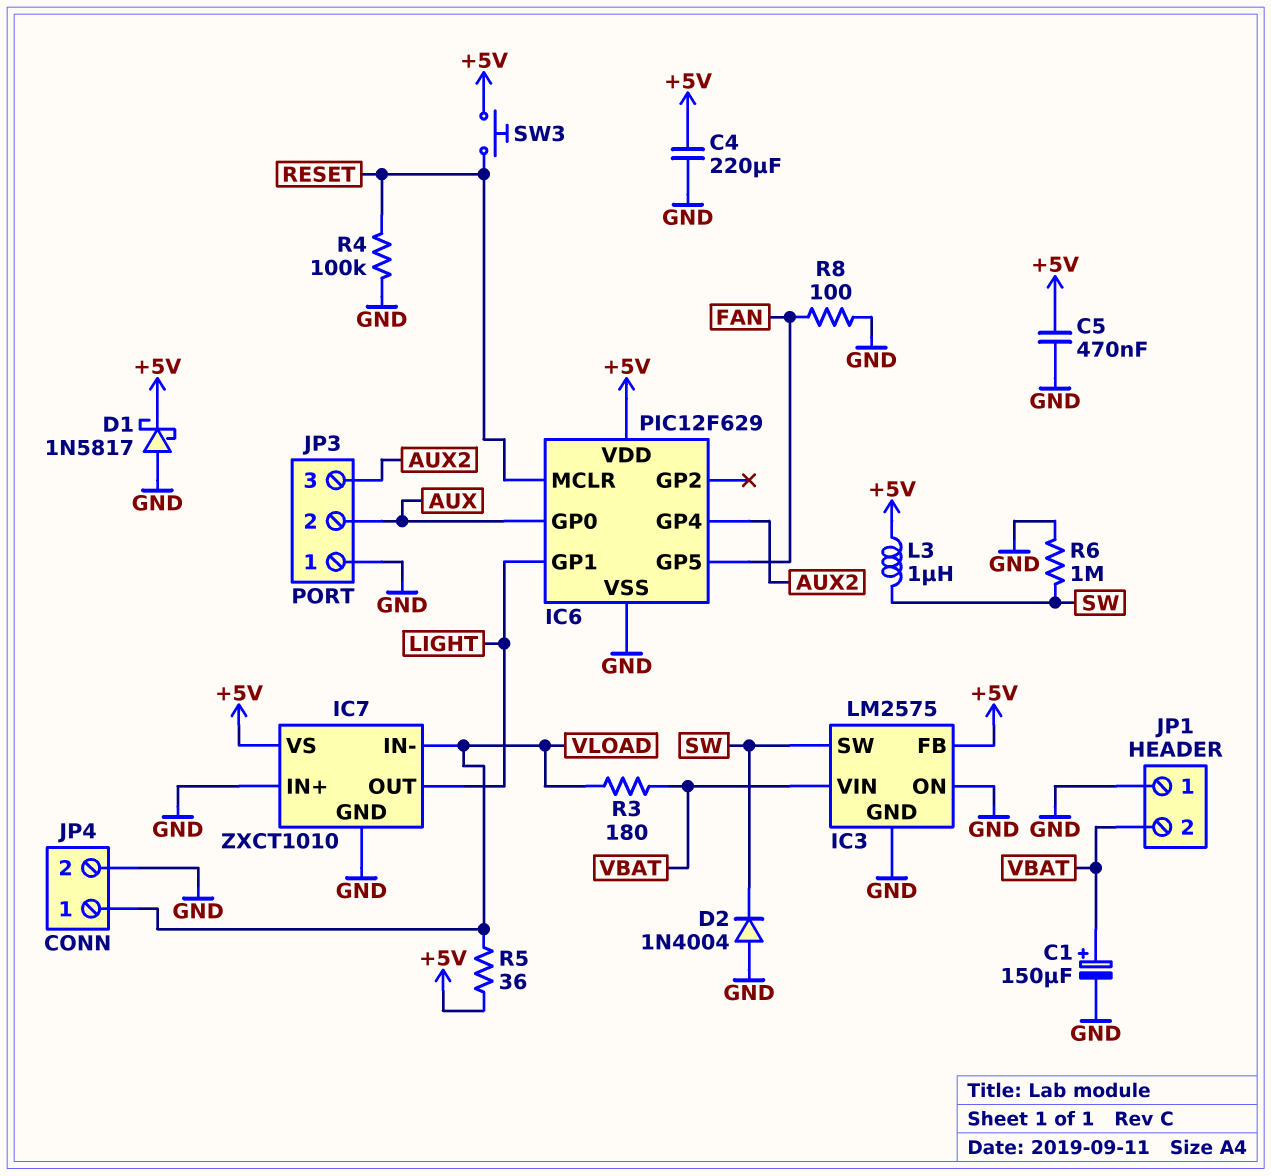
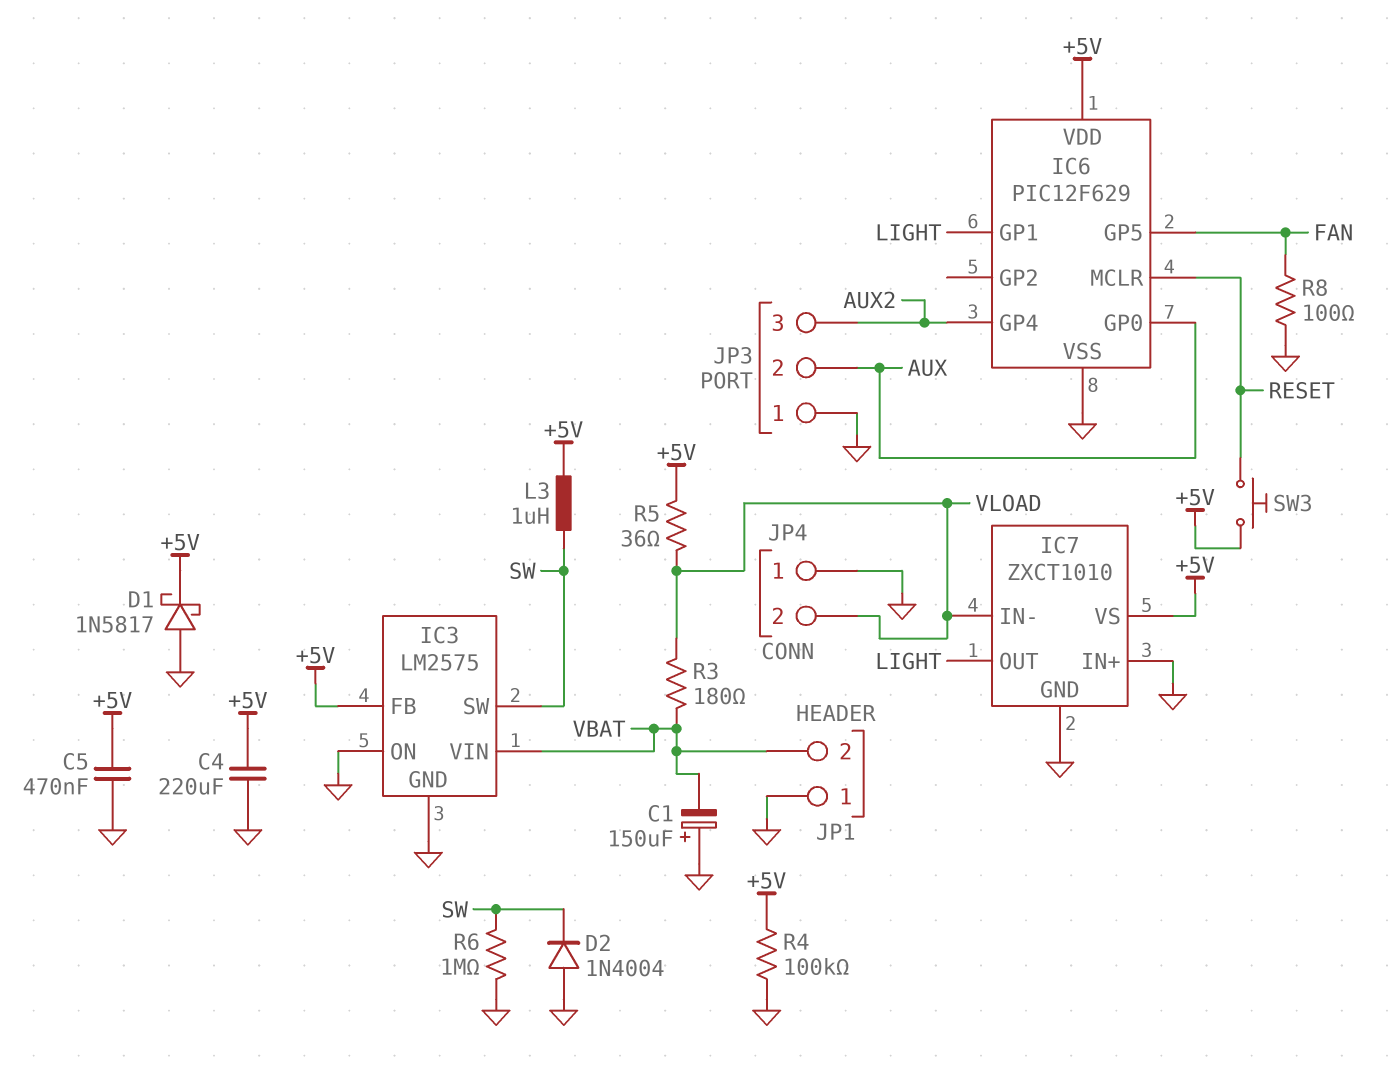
C1: 150uF (plus VBAT, minus GND) -> 150uF (plus GND, minus VBAT)
JP4 pin 1: VLOAD -> GND
JP4 pin 2: GND -> VLOAD
R4: 100k (GND, RESET) -> 100k (+5V, GND)

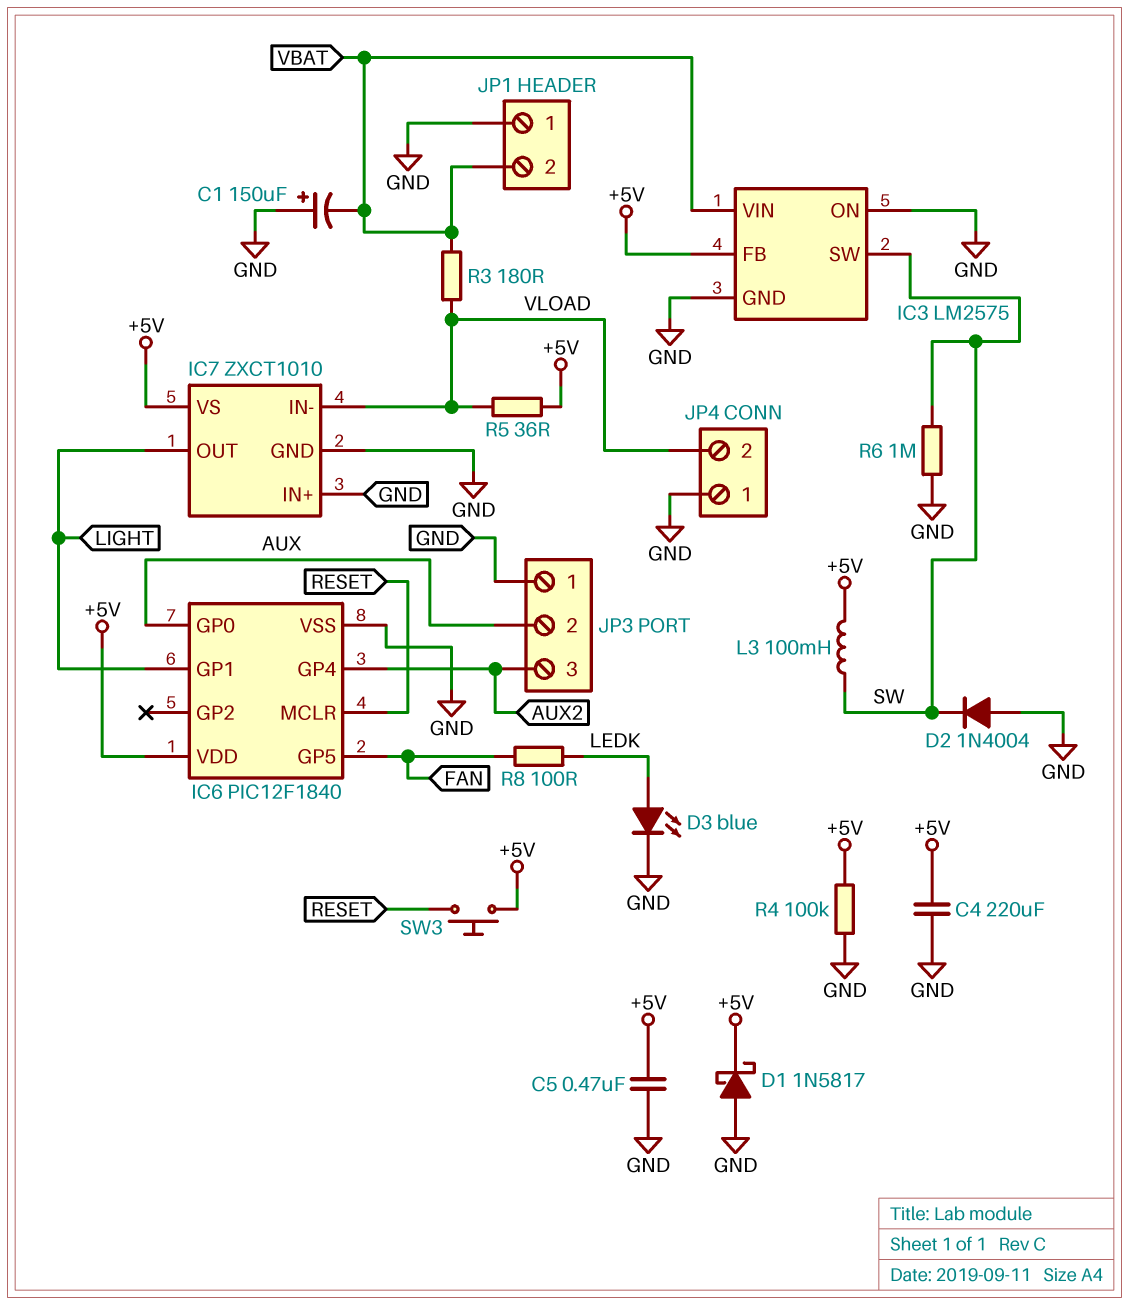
D3: none -> LED blue (A LEDK, K GND)
IC6: PIC12F629 -> PIC12F1840
L3: 1uH (+5V, SW) -> 100mH (+5V, SW)
R8: 100 (FAN, GND) -> 100 (FAN, LEDK)

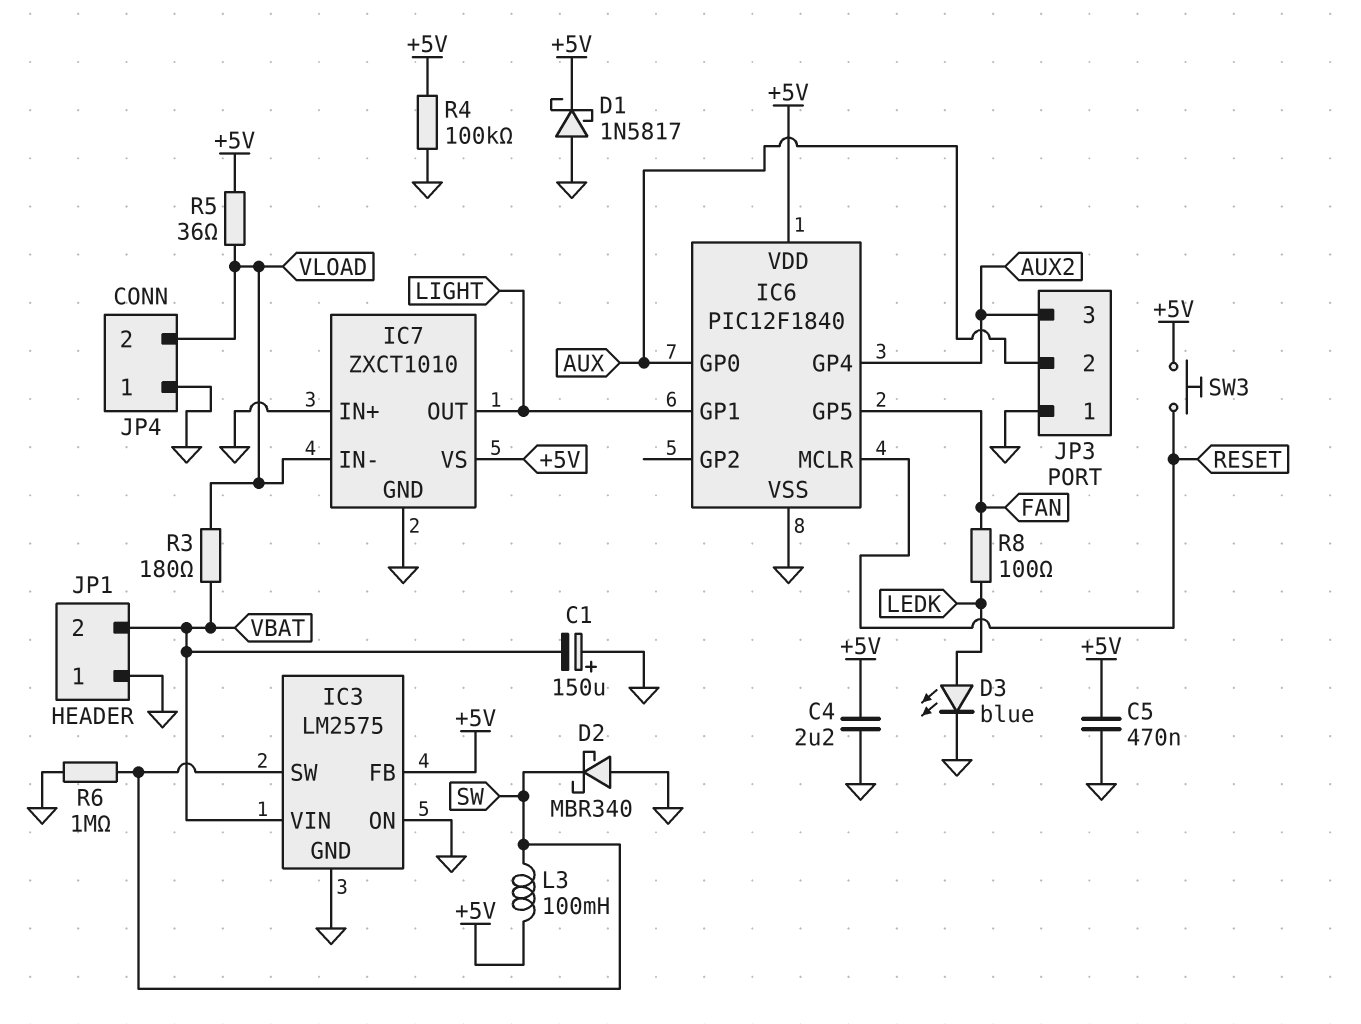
C4: 220uF (+5V, GND) -> 2.2uF (+5V, GND)
D2: diode 1N4004 (A GND, K SW) -> schottky MBR340 (A GND, K SW)

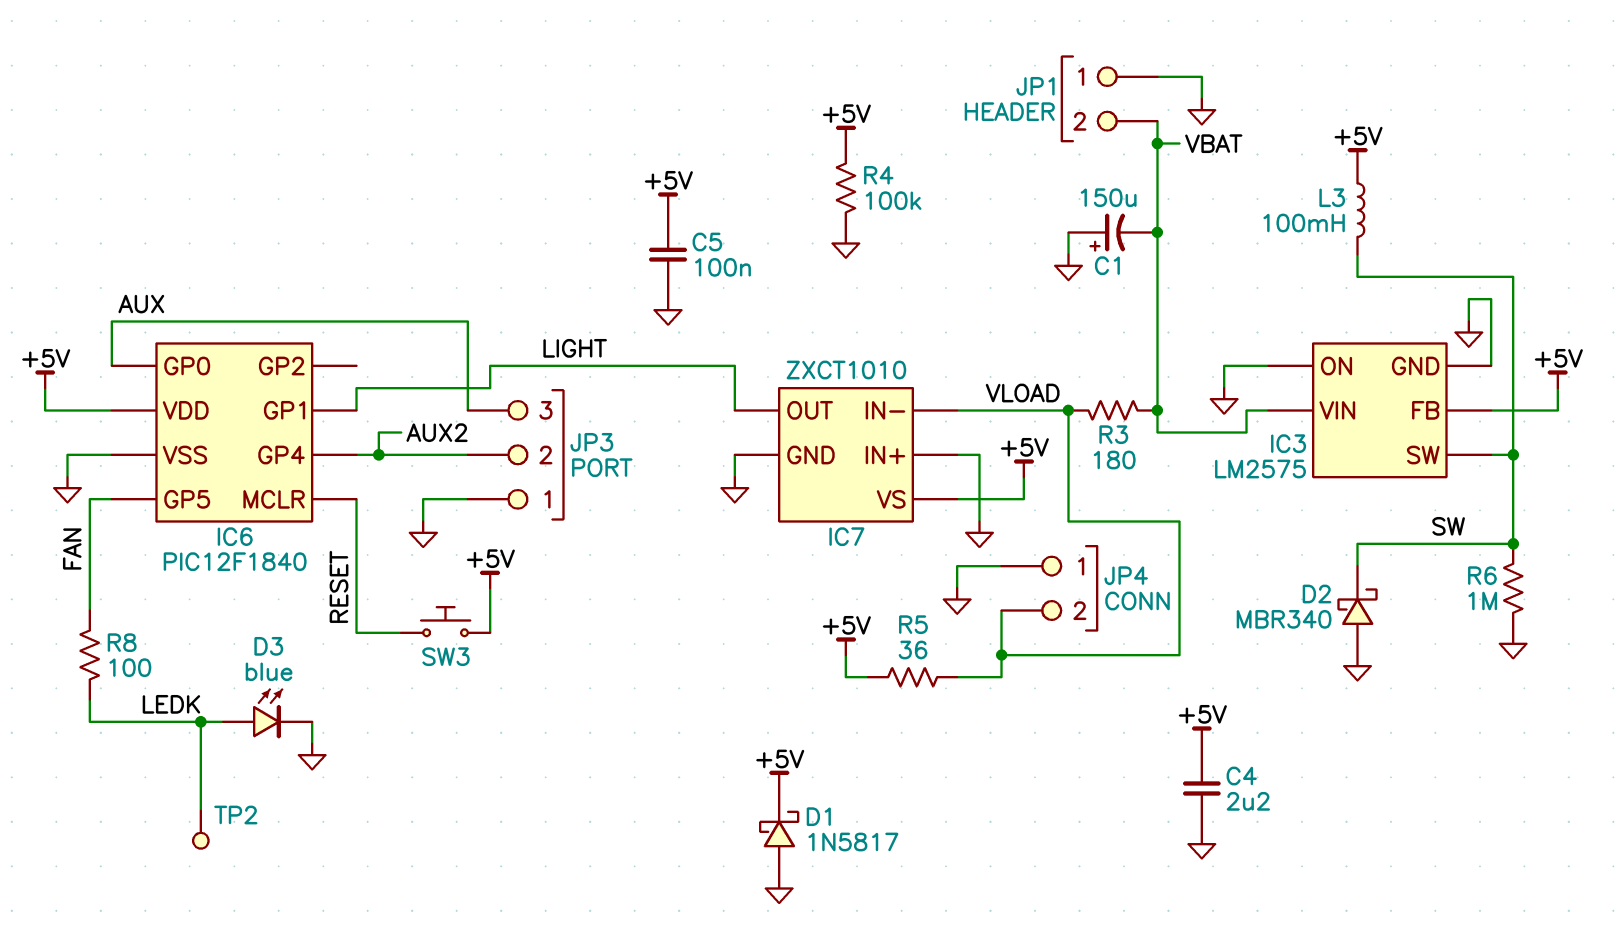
C5: 470nF (+5V, GND) -> 100nF (+5V, GND)
JP3 pin 2: AUX -> AUX2
JP3 pin 3: AUX2 -> AUX
TP2: none -> test point (LEDK)

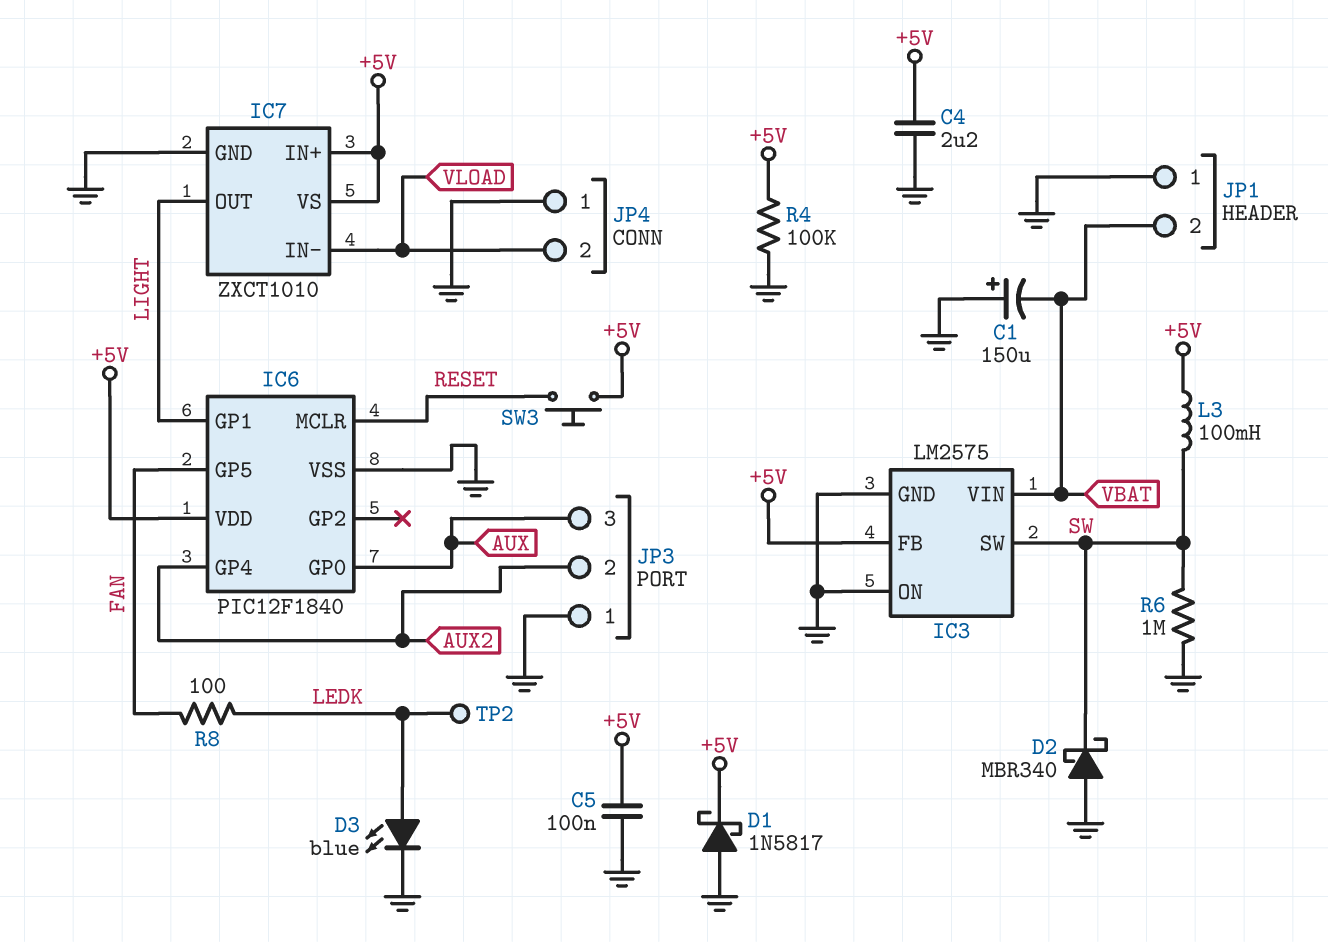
IC7 pin IN+: GND -> +5V
R3: 180 (VBAT, VLOAD) -> none
R5: 36 (+5V, VLOAD) -> none

